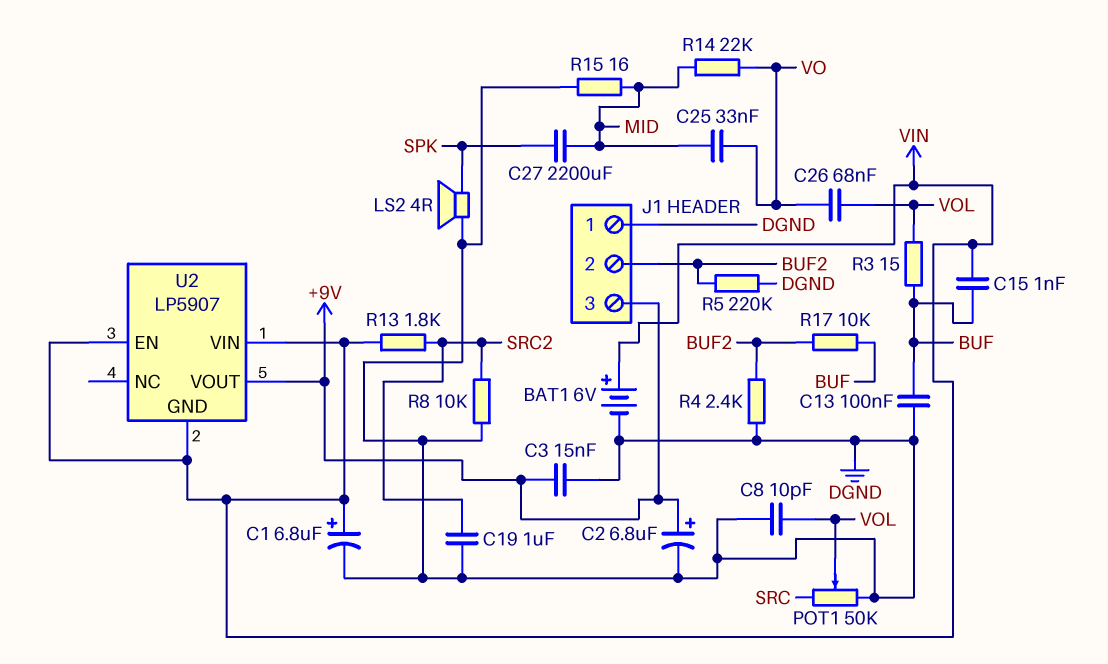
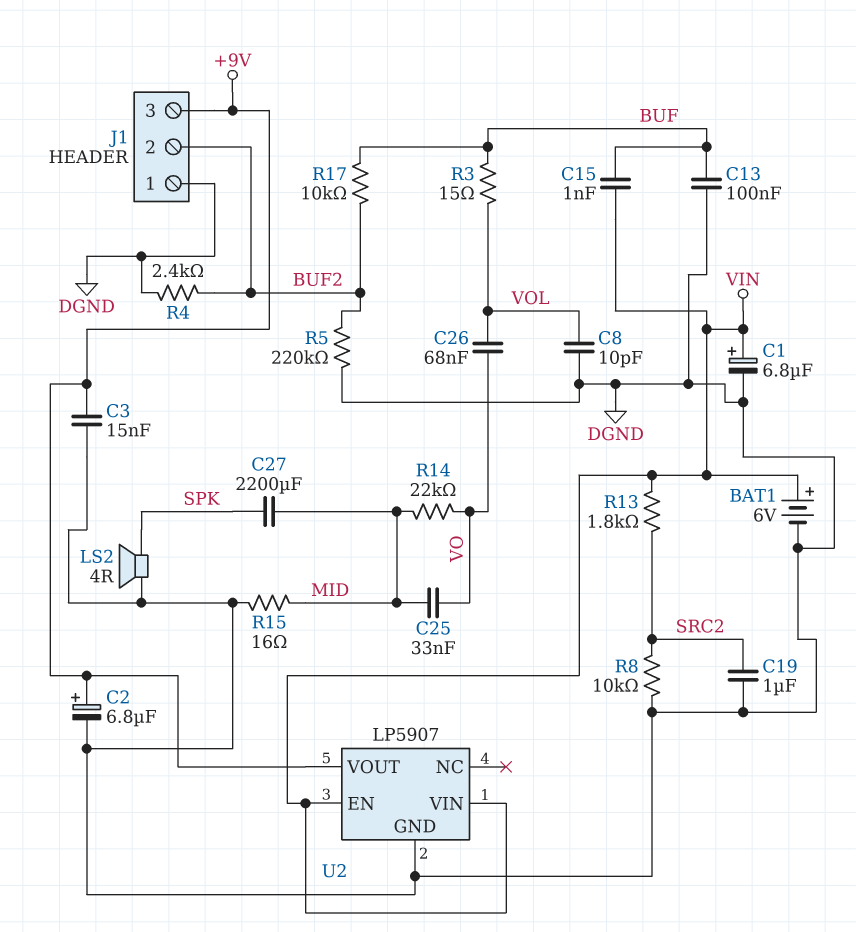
POT1: 50k (DGND, SRC, wiper VOL) -> none
U2 pin GND: VIN -> DGND

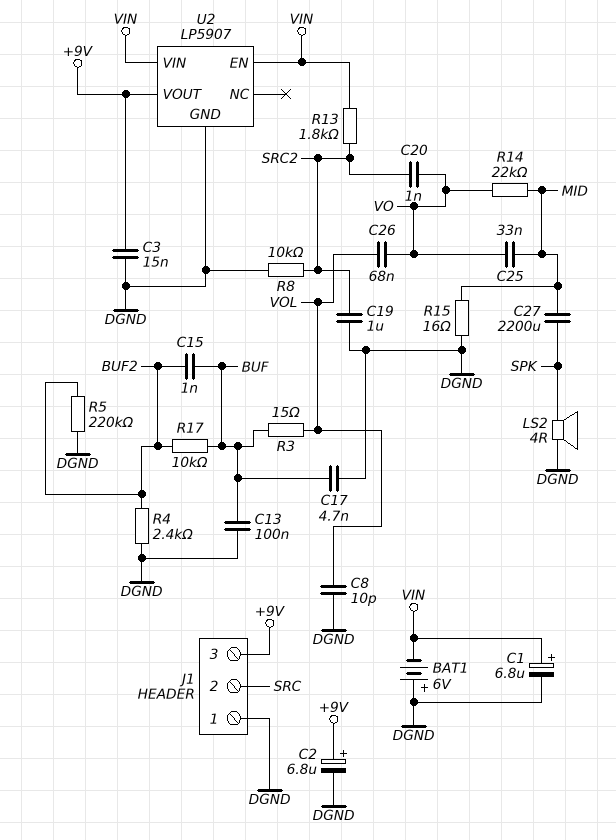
BAT1: 6V (plus VIN, minus DGND) -> 6V (plus DGND, minus VIN)
C15: 1nF (BUF, VIN) -> 1nF (BUF, BUF2)
C17: none -> 4.7nF (BUF, DGND)
C20: none -> 1nF (SRC2, VO)
J1 pin 2: BUF2 -> SRC

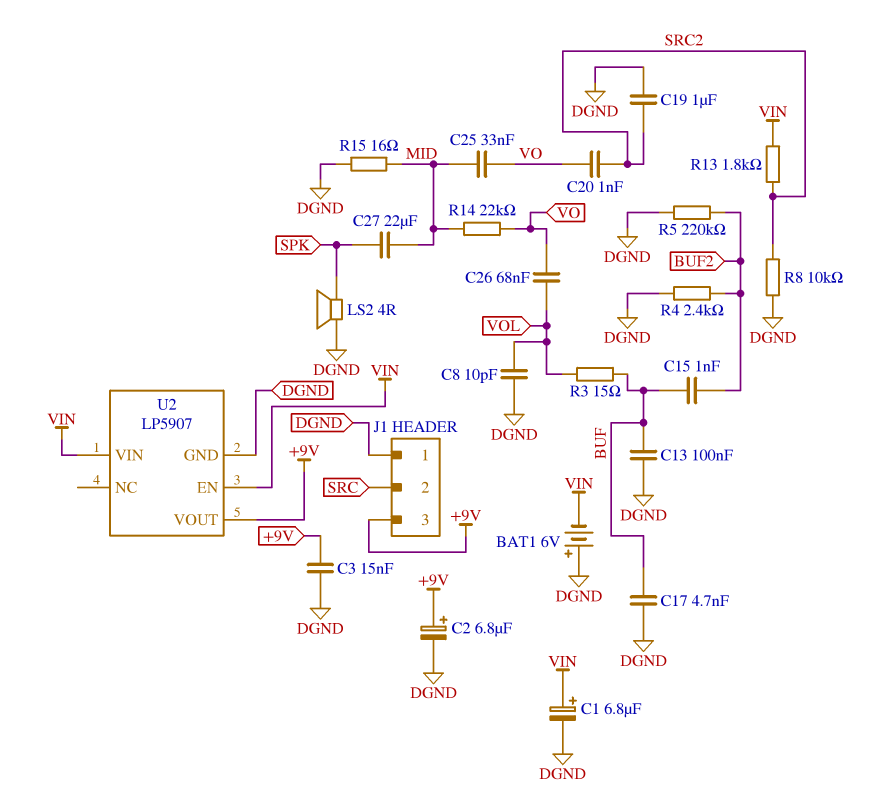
C27: 2200uF (MID, SPK) -> 22uF (MID, SPK)
R17: 10k (BUF, BUF2) -> none

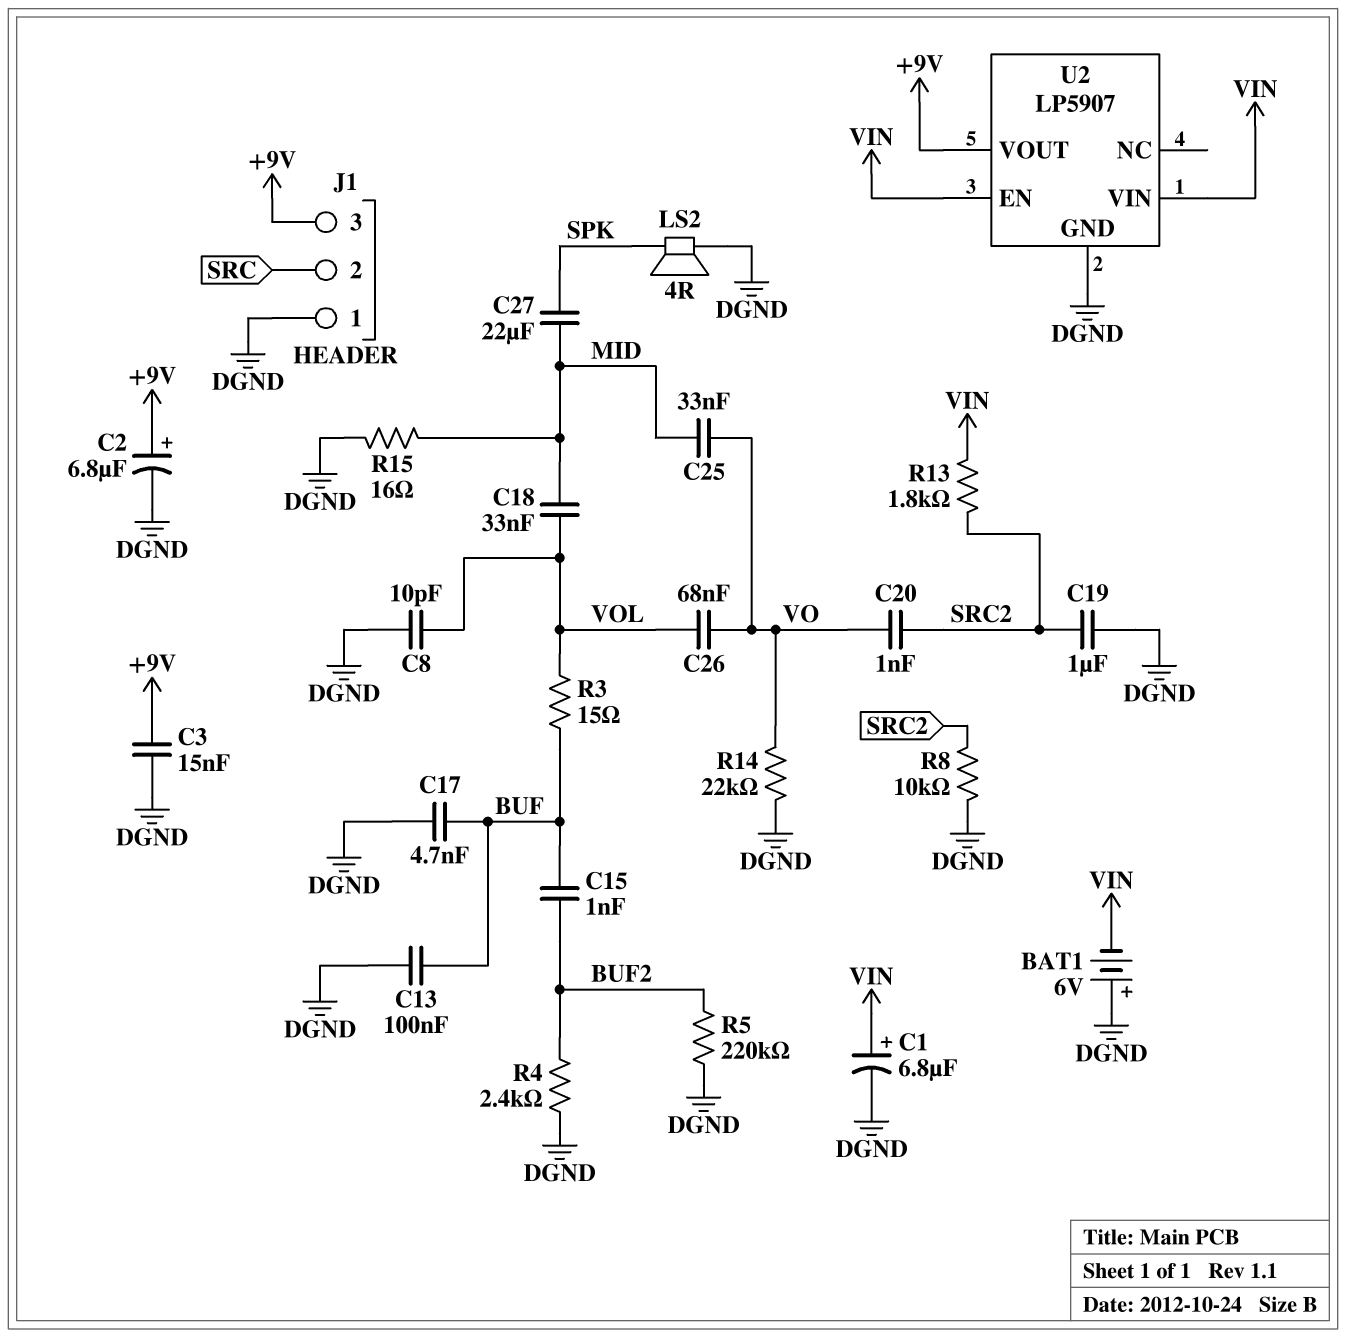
C18: none -> 33nF (MID, VOL)
R14: 22k (MID, VO) -> 22k (DGND, VO)

